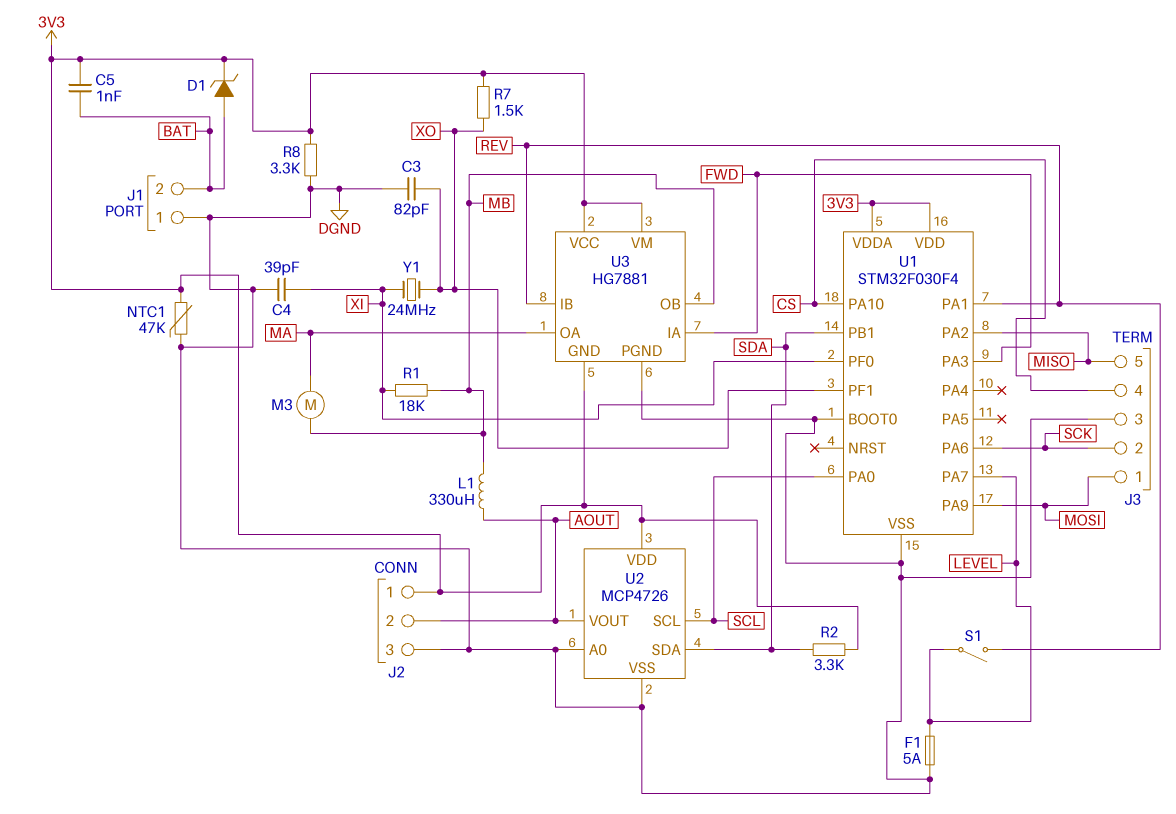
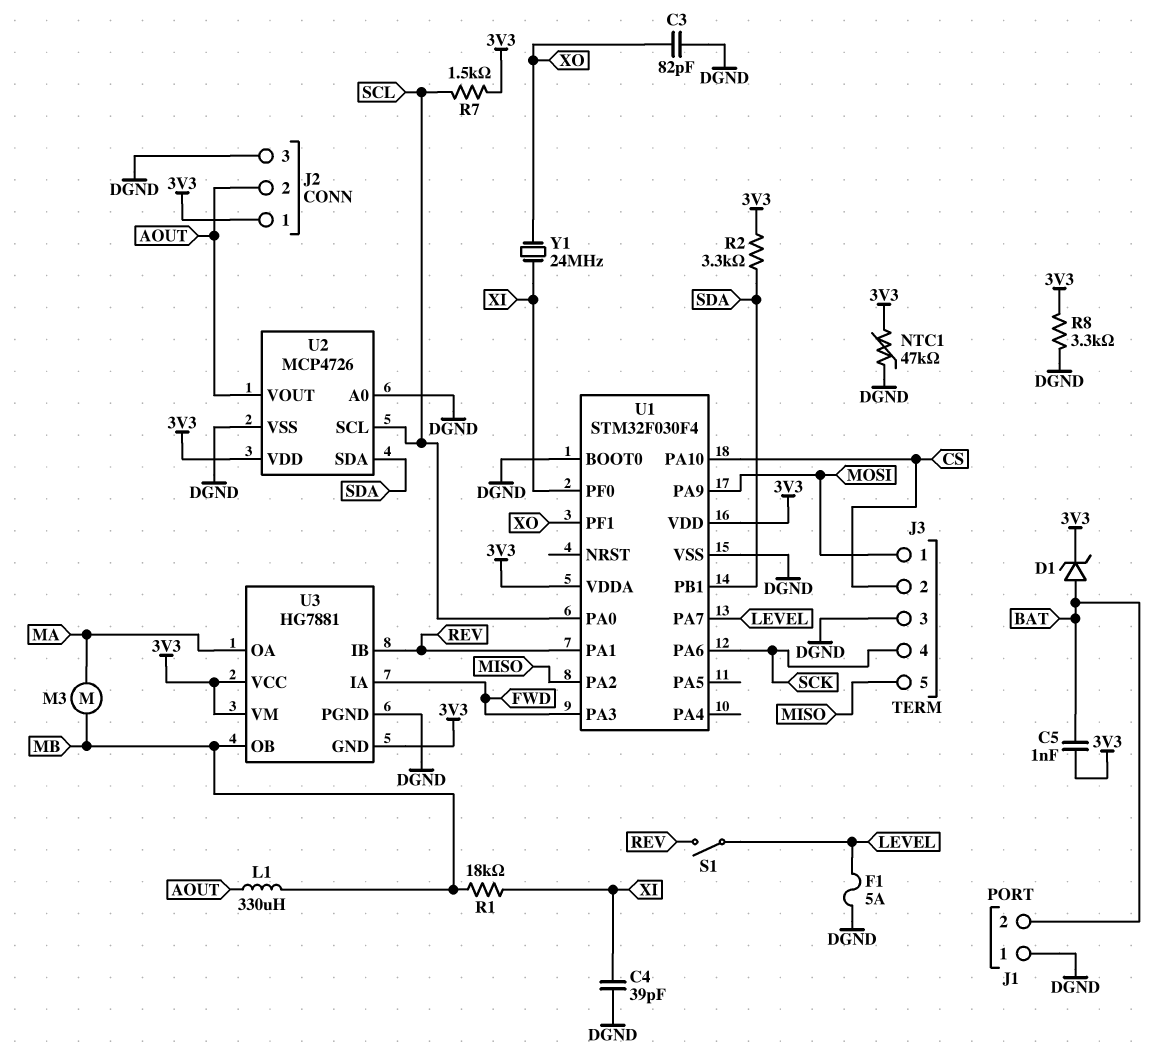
J3 pin 2: SCK -> CS
J3 pin 4: CS -> SCK
R7: 1.5k (3V3, XO) -> 1.5k (3V3, SCL)

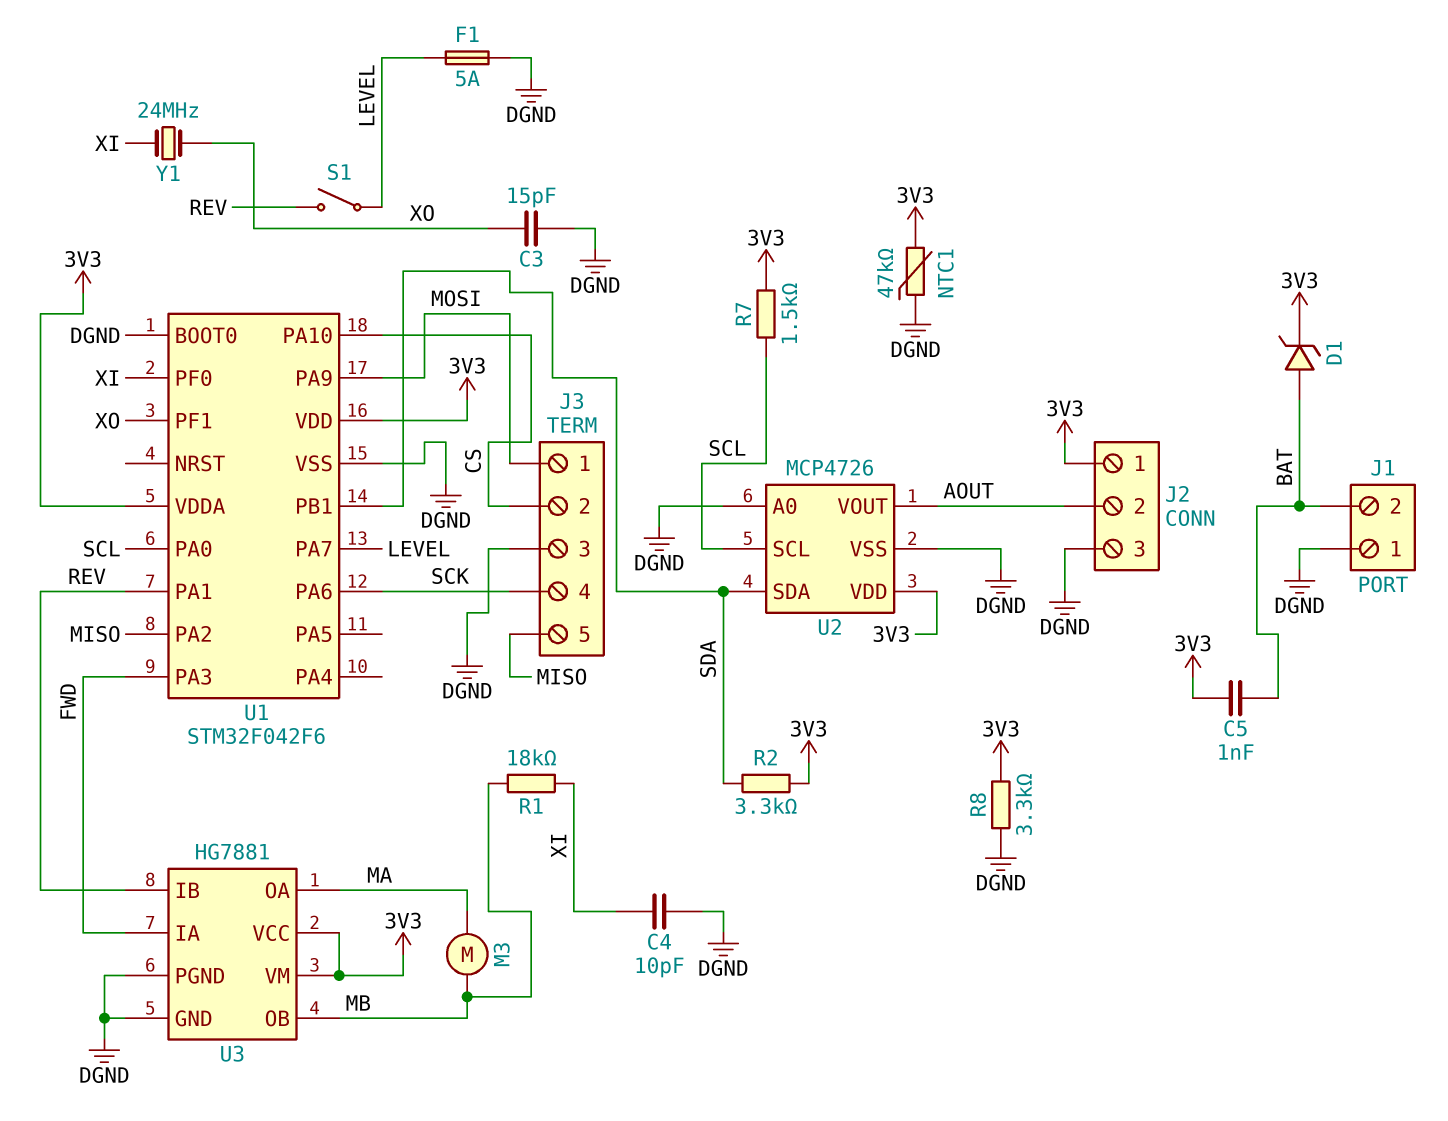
C3: 82pF (DGND, XO) -> 15pF (DGND, XO)
C4: 39pF (DGND, XI) -> 10pF (DGND, XI)
L1: 330uH (AOUT, MB) -> none
U1: STM32F030F4 -> STM32F042F6
U3 pin GND: 3V3 -> DGND

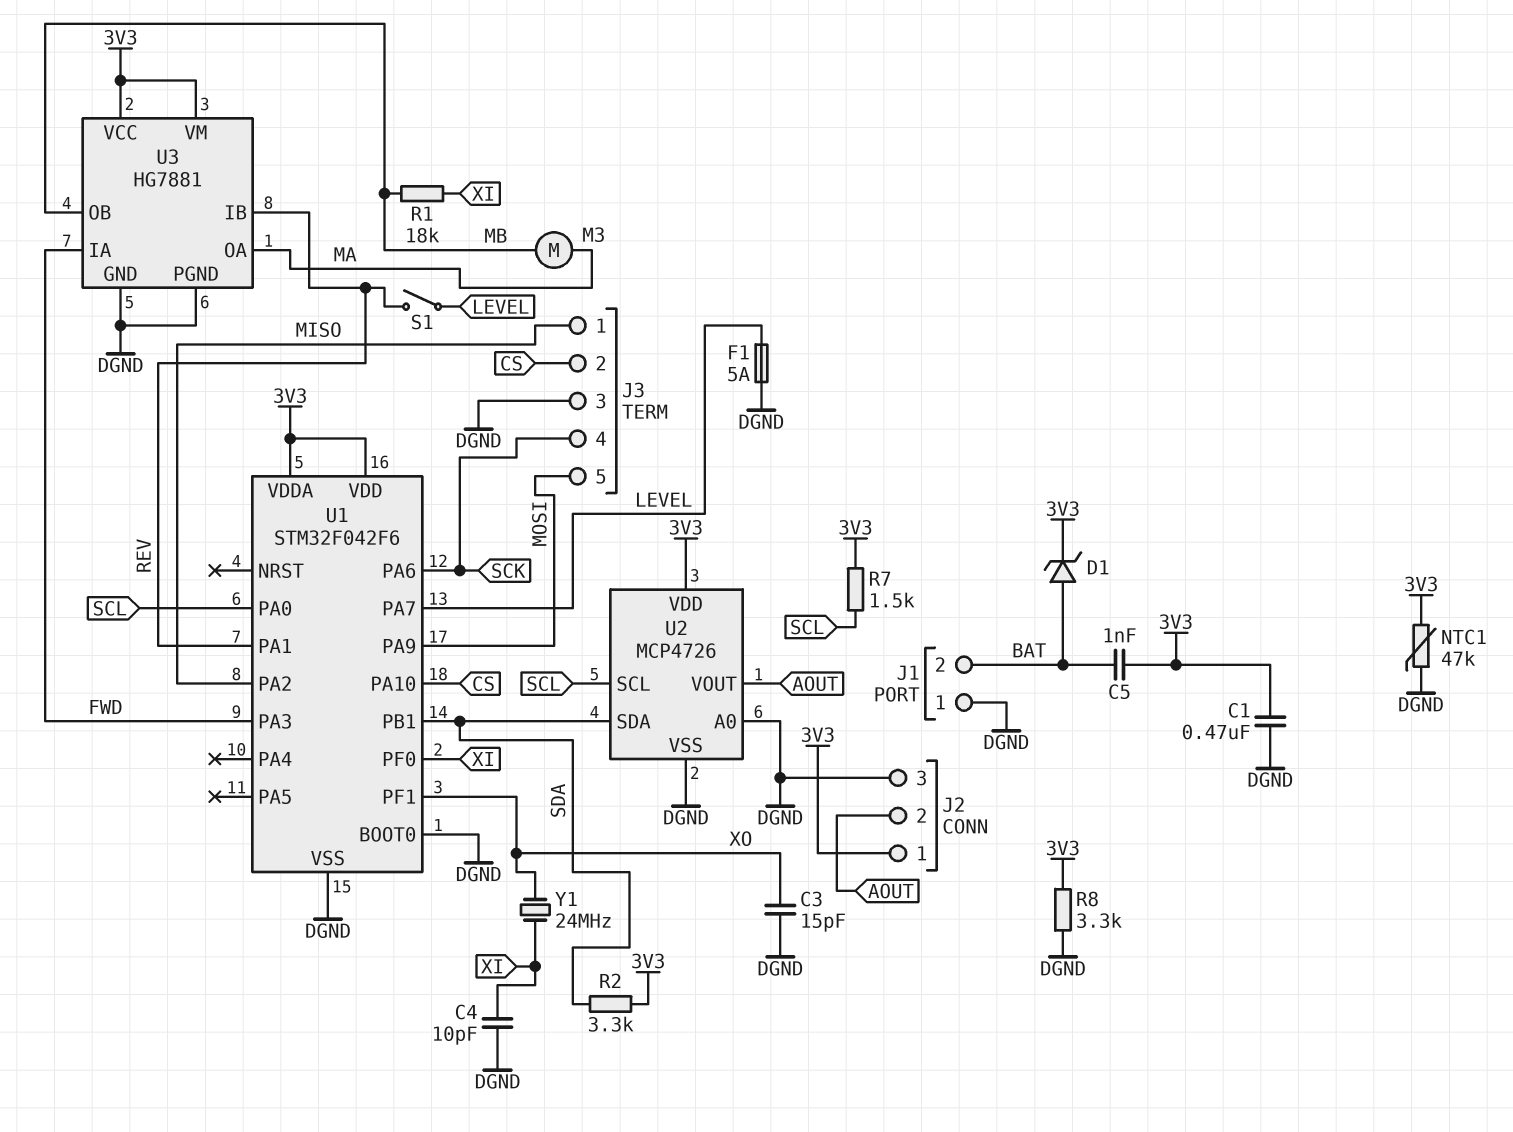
C1: none -> 470nF (3V3, DGND)
J3 pin 1: MOSI -> MISO
J3 pin 5: MISO -> MOSI

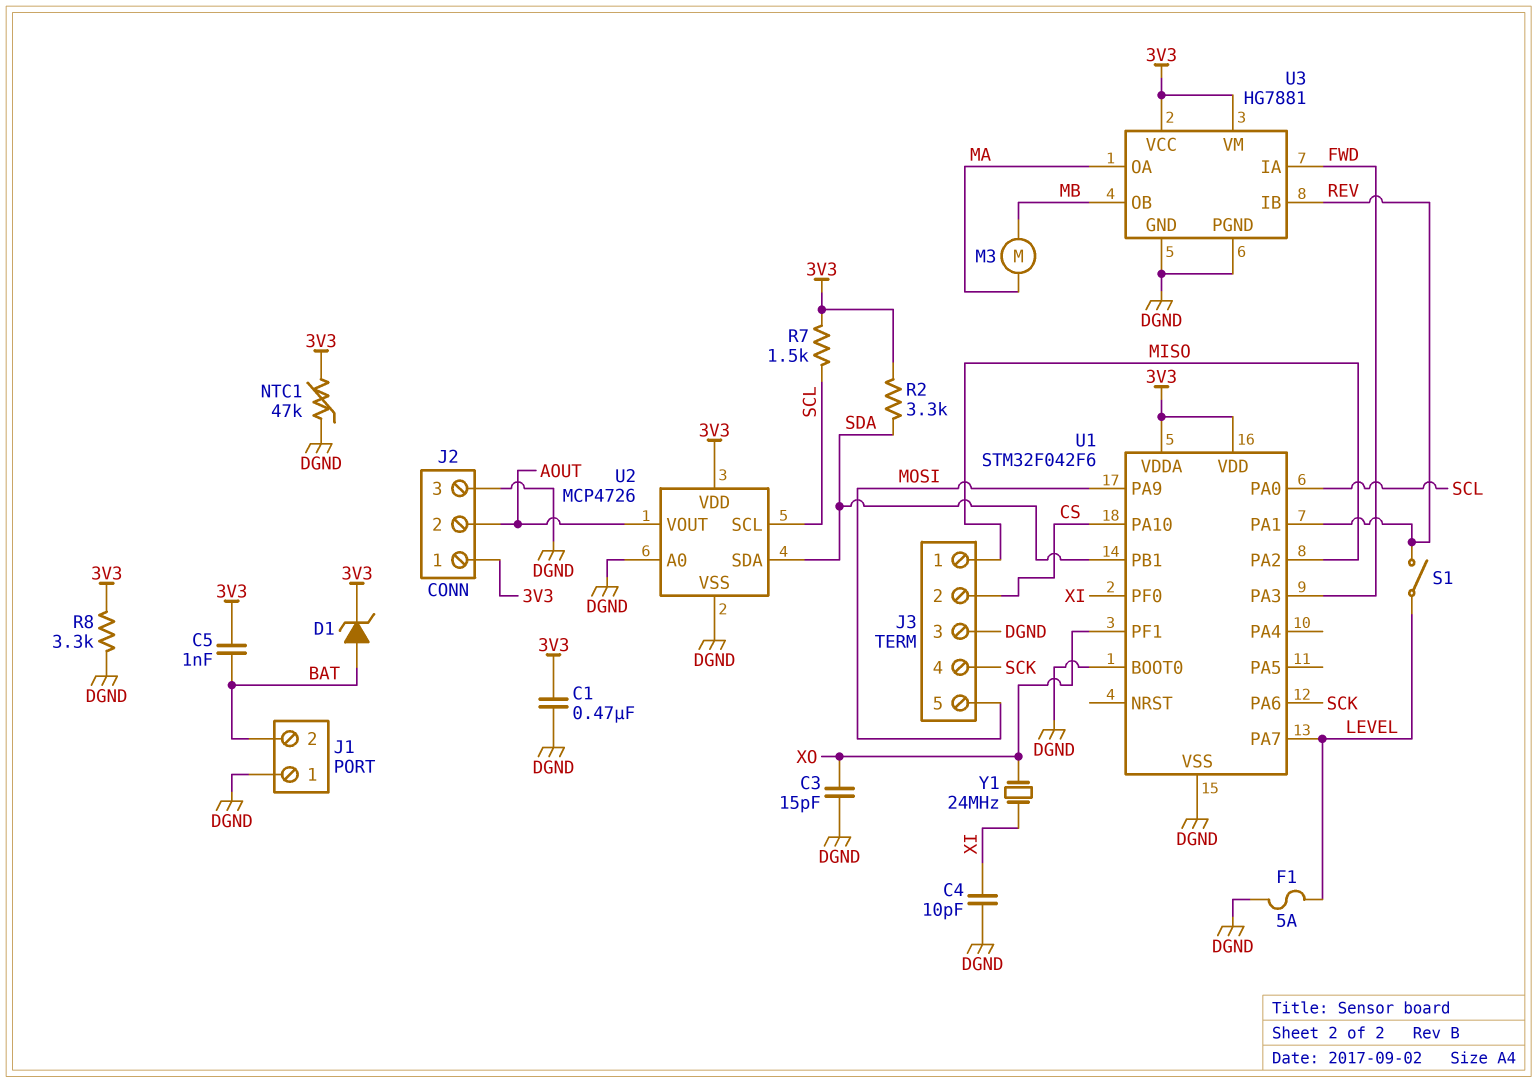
R1: 18k (MB, XI) -> none

